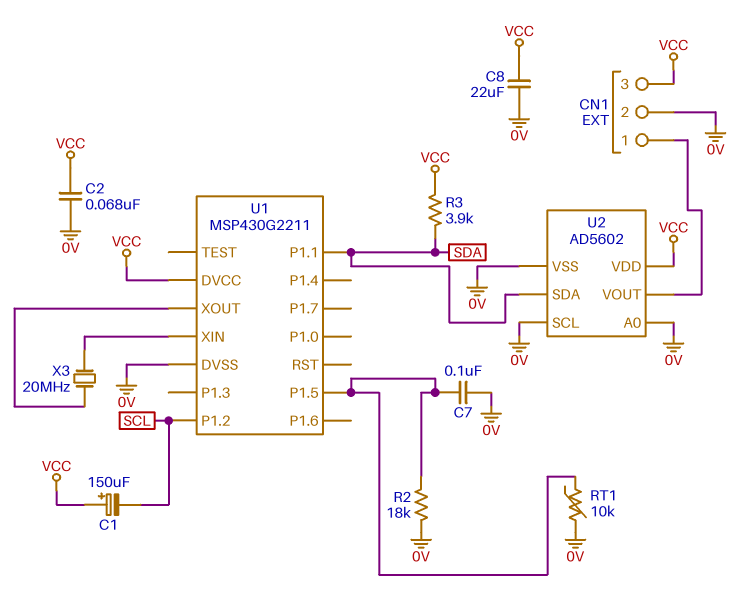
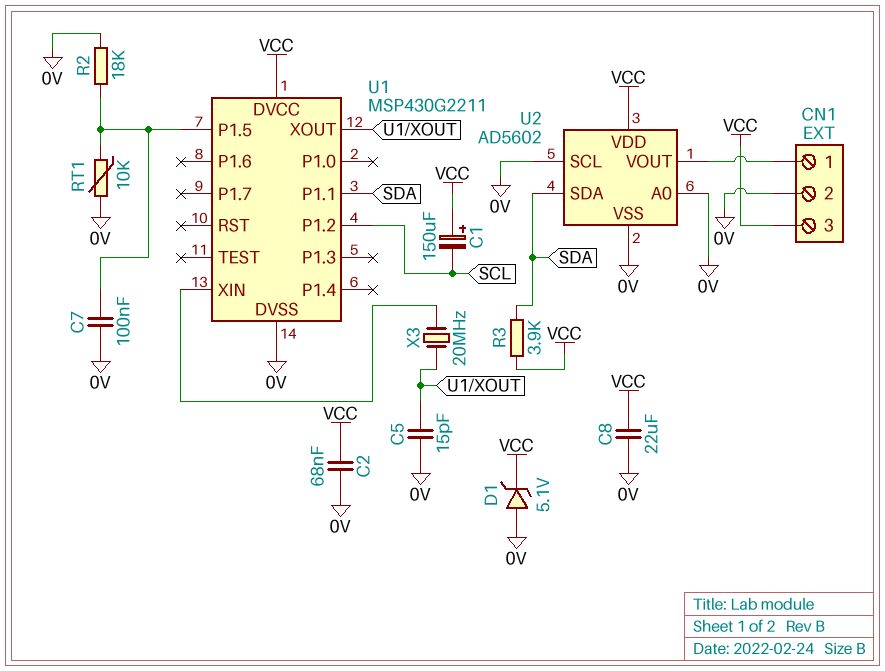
C5: none -> 15pF (0V, U1/XOUT)
D1: none -> zener 5.1V (A 0V, K VCC)

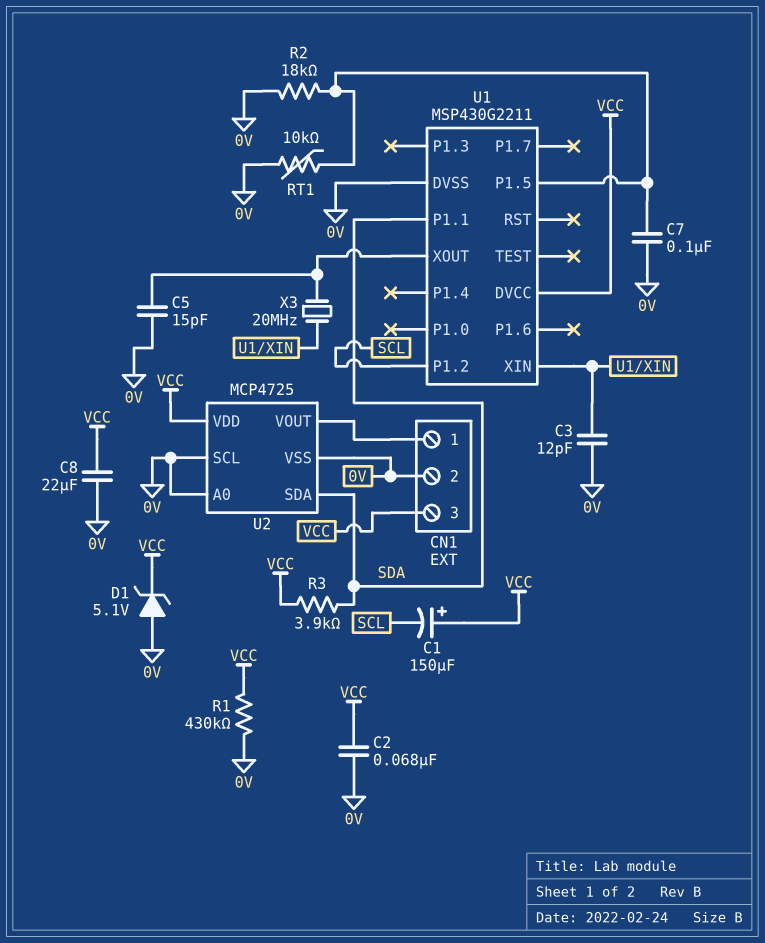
C3: none -> 12pF (0V, U1/XIN)
R1: none -> 430k (0V, VCC)
U2: AD5602 -> MCP4725

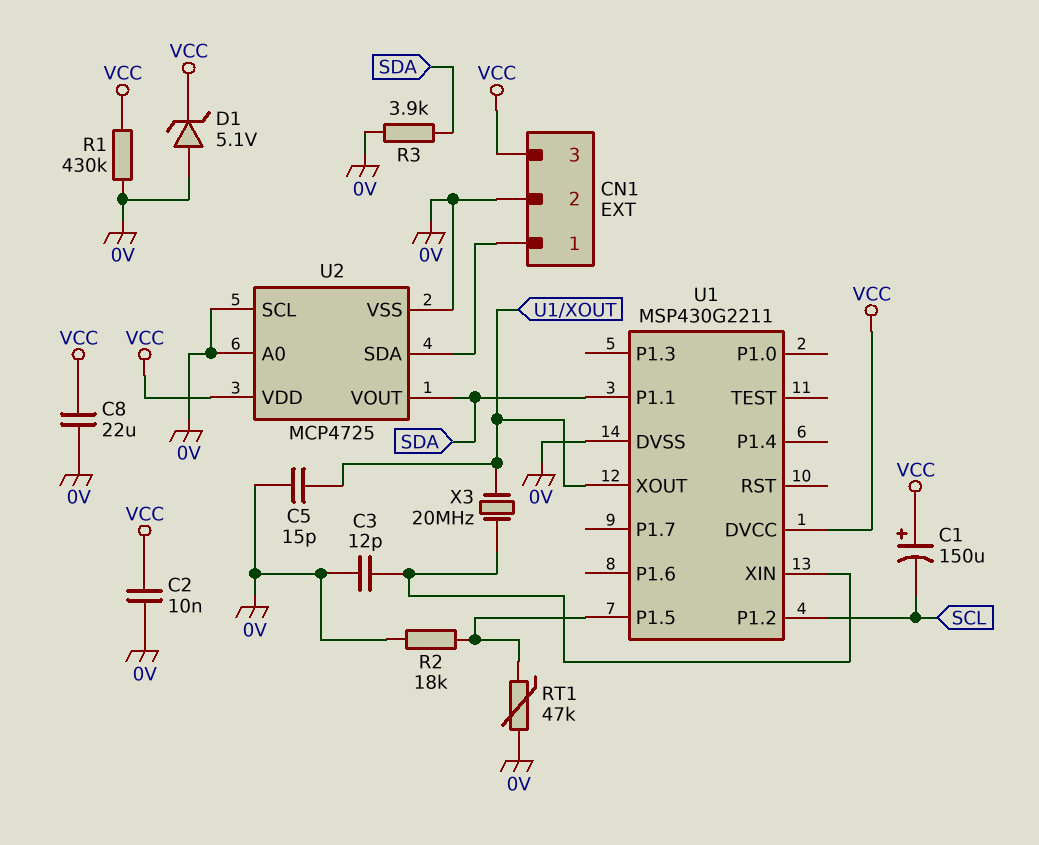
C2: 68nF (0V, VCC) -> 10nF (0V, VCC)
C7: 100nF (0V, U1/P1.5) -> none
R3: 3.9k (SDA, VCC) -> 3.9k (0V, SDA)
RT1: 10k (0V, U1/P1.5) -> 47k (0V, U1/P1.5)
U2 pin SDA: SDA -> CN1/1
U2 pin VOUT: CN1/1 -> SDA

